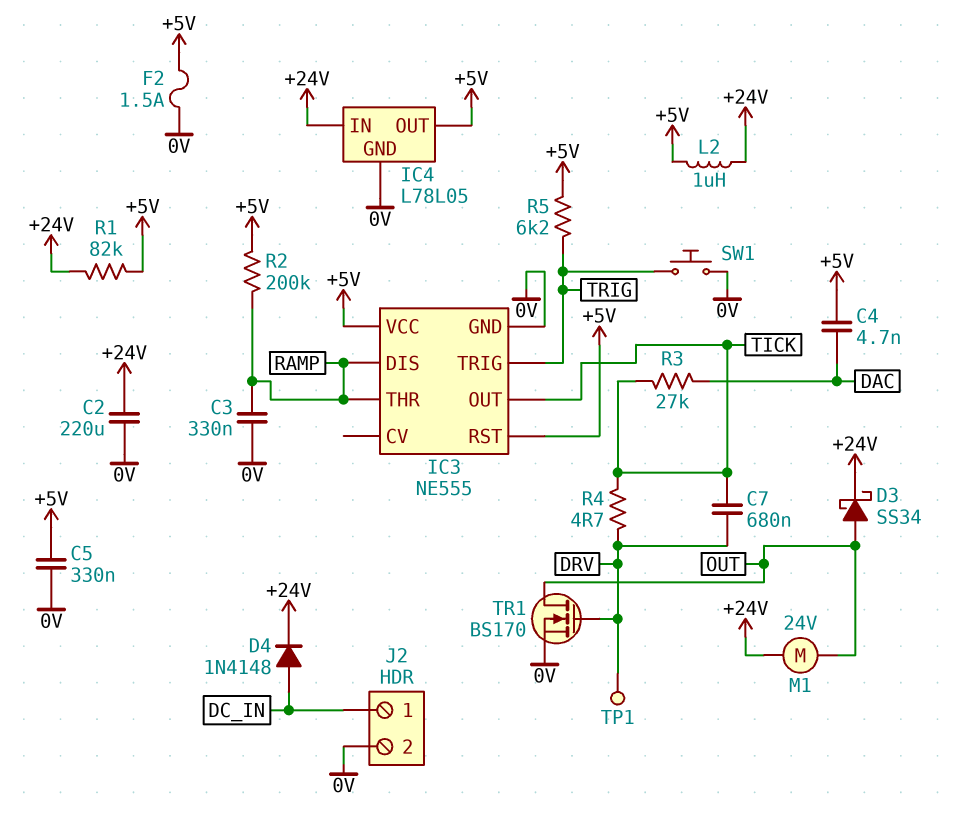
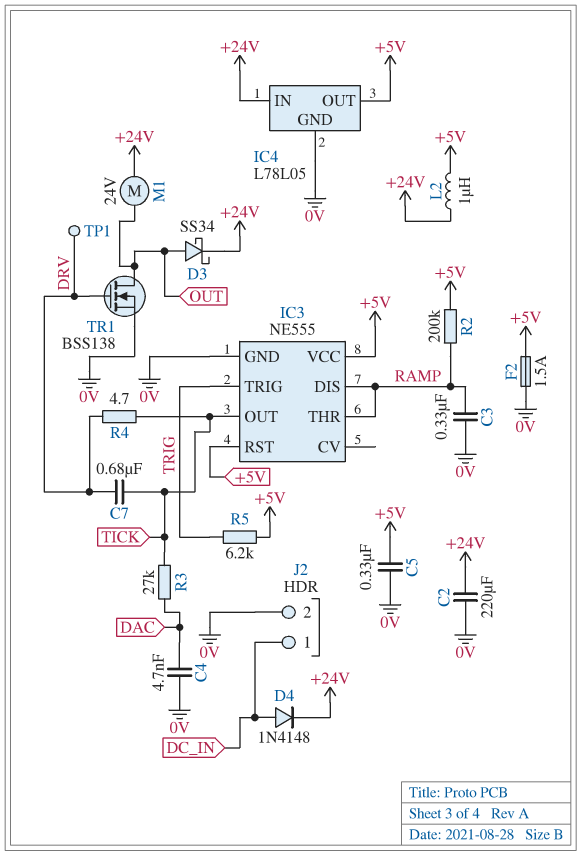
C4: 4.7nF (+5V, DAC) -> 4.7nF (0V, DAC)
R1: 82k (+5V, +24V) -> none
SW1: button (0V, TRIG) -> none
TR1: NMOS BS170 (G DRV, D OUT, S 0V) -> NMOS BSS138 (G DRV, D OUT, S 0V)

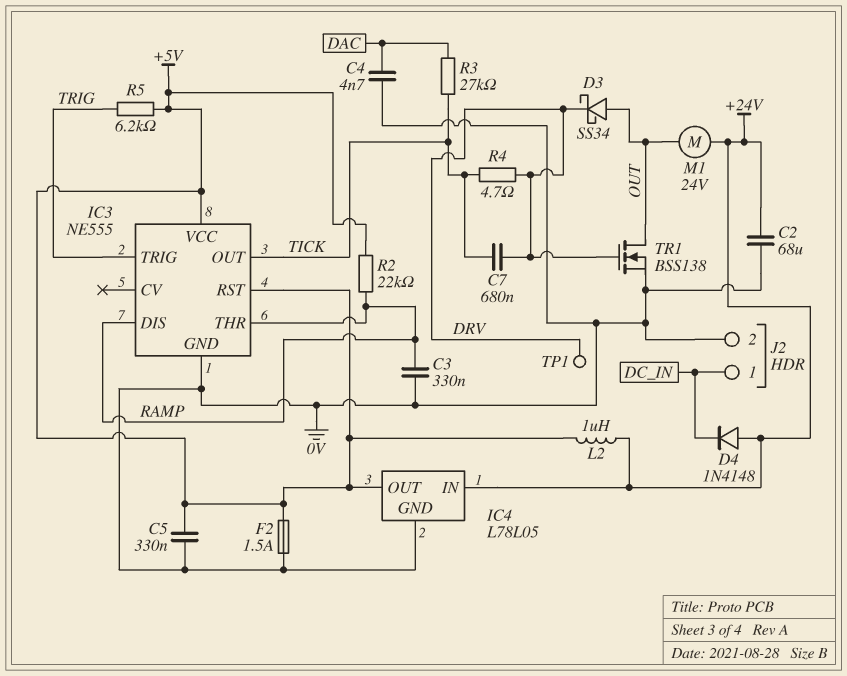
C2: 220uF (+24V, 0V) -> 68uF (+24V, 0V)
D3: schottky SS34 (A OUT, K +24V) -> schottky SS34 (A OUT, K DRV)
D4: diode 1N4148 (A DC_IN, K +24V) -> diode 1N4148 (A +24V, K DC_IN)
R2: 200k (+5V, RAMP) -> 22k (+5V, RAMP)

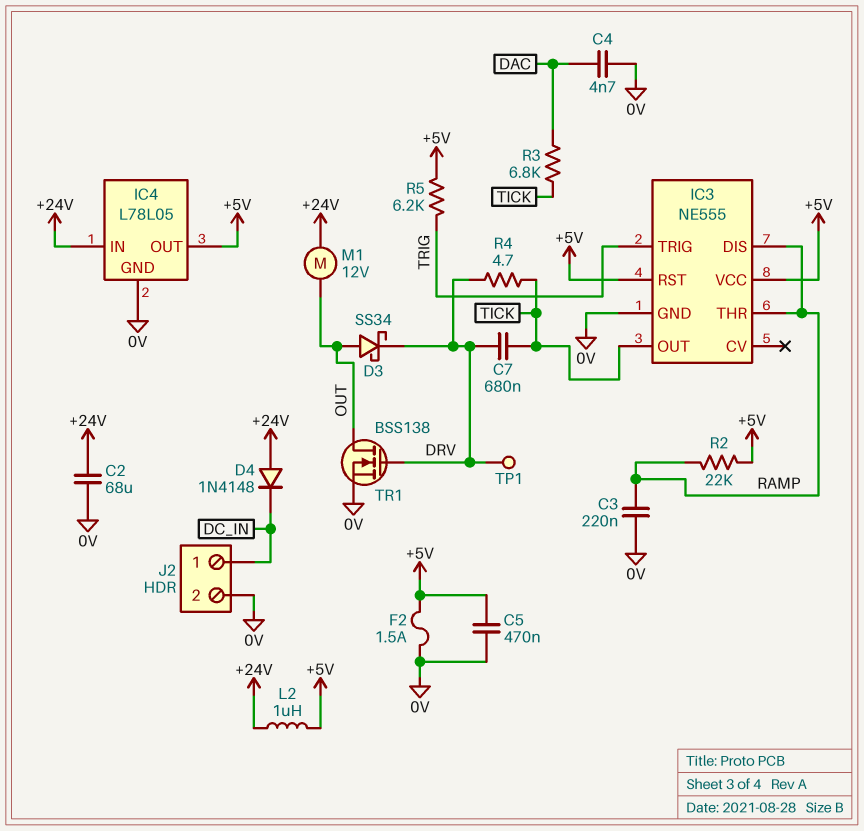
C3: 330nF (0V, RAMP) -> 220nF (0V, RAMP)
C5: 330nF (+5V, 0V) -> 470nF (+5V, 0V)
M1: motor 24V (+24V, OUT) -> motor 12V (+24V, OUT)
R3: 27k (DAC, TICK) -> 6.8k (DAC, TICK)

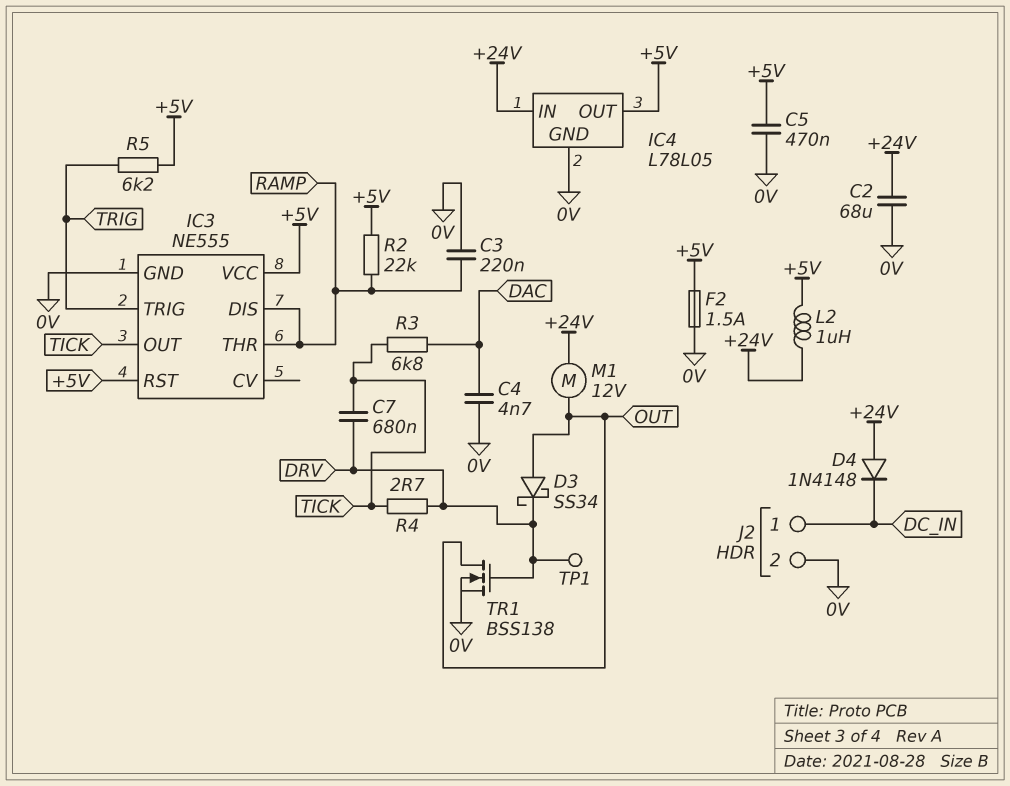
R4: 4.7 (DRV, TICK) -> 2.7 (DRV, TICK)

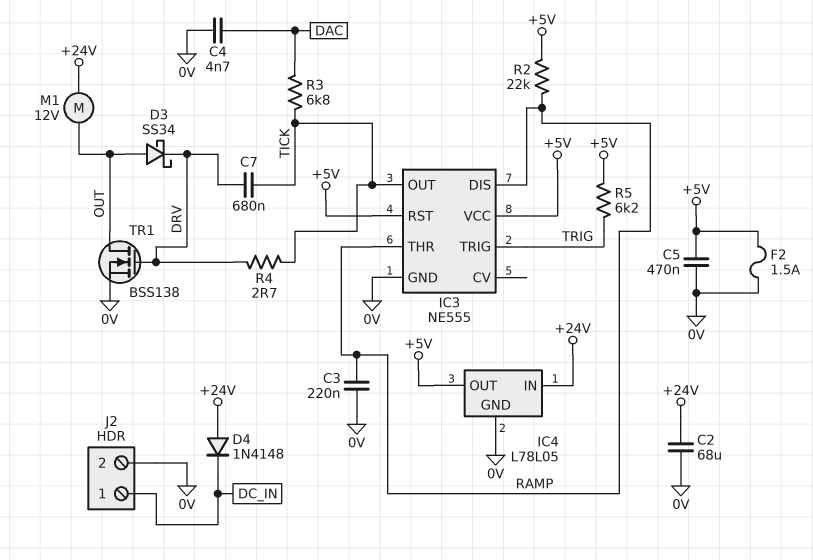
L2: 1uH (+5V, +24V) -> none
TP1: test point (DRV) -> none

